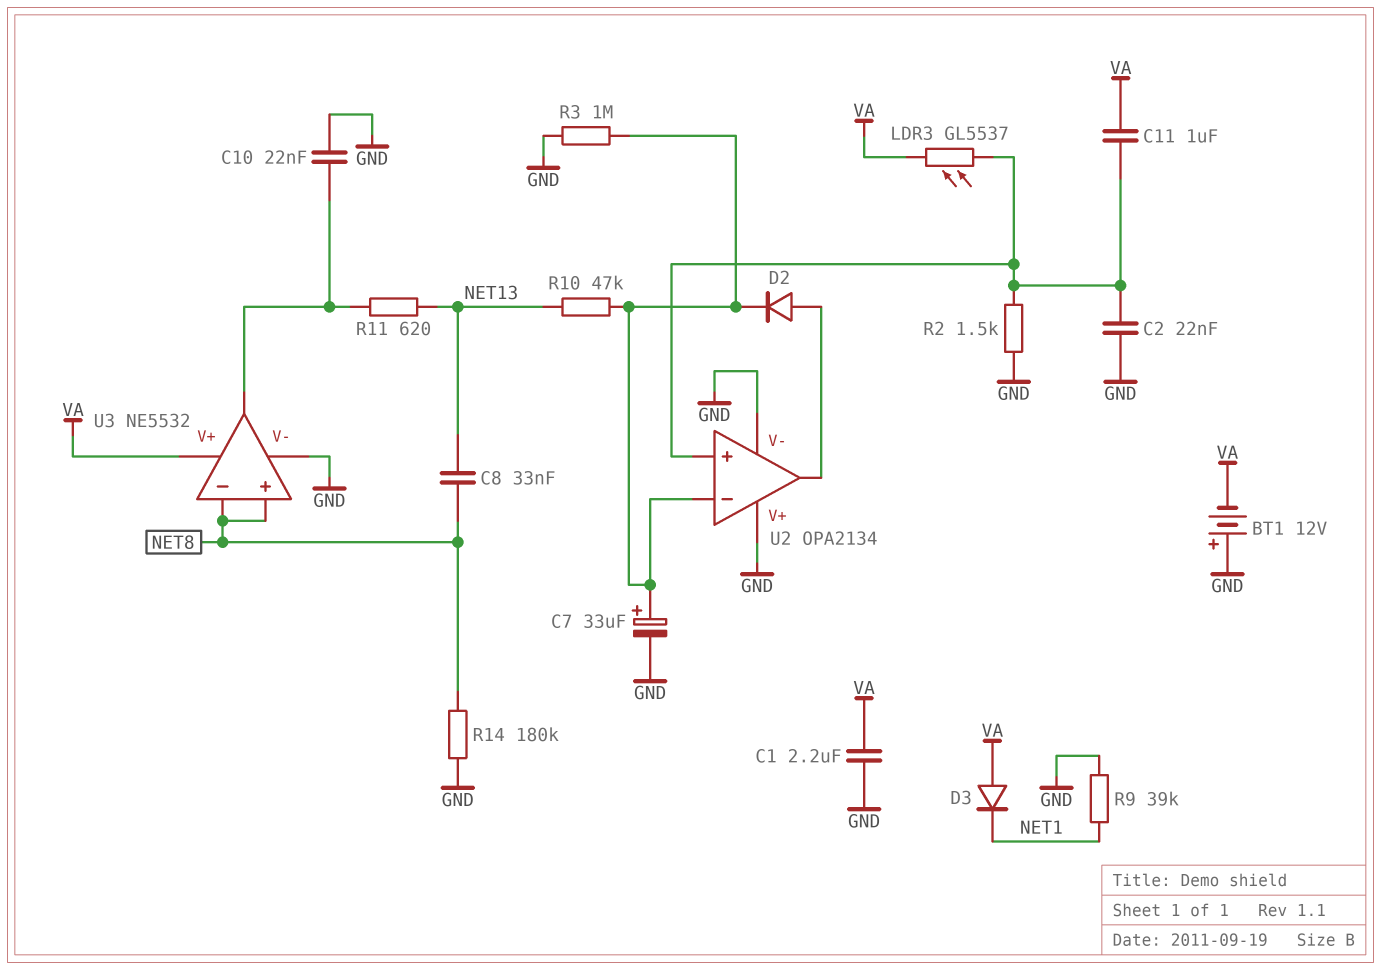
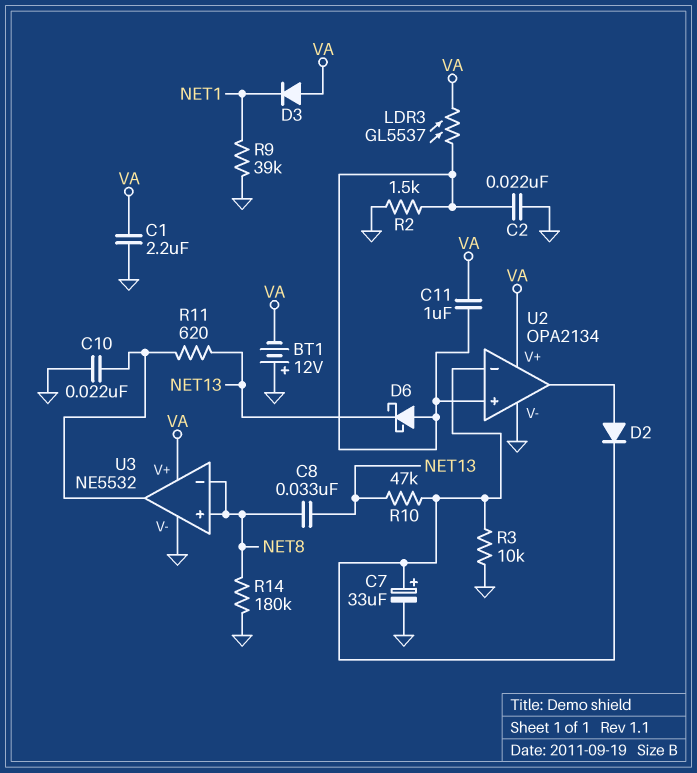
D6: none -> schottky (A U2/in+, K NET13)
R3: 1M (GND, U2/in-) -> 10k (GND, U2/in-)
U2 pin V+: GND -> VA

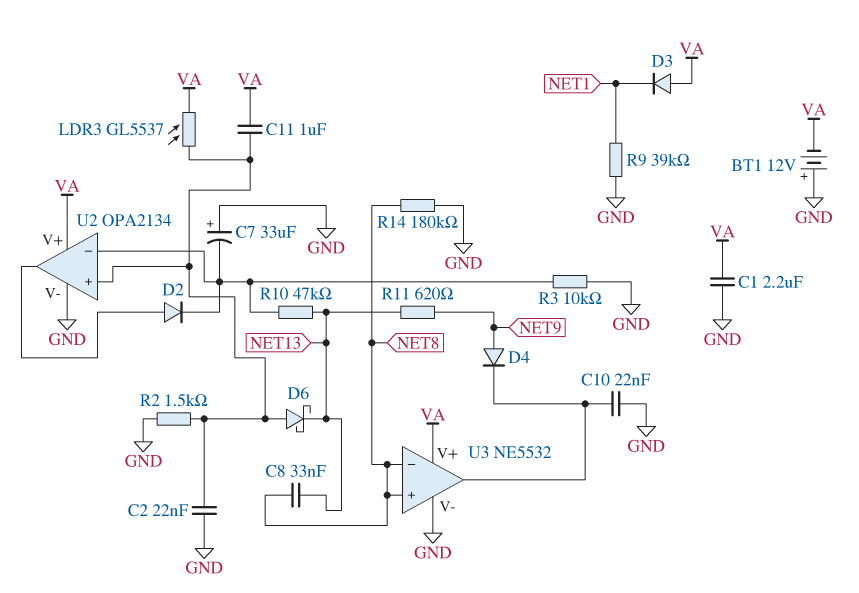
C7: 33uF (plus U2/in-, minus GND) -> 33uF (plus GND, minus U2/in-)
D4: none -> diode (A NET9, K U3/out)
R11: 620 (NET13, U3/out) -> 620 (NET9, NET13)

